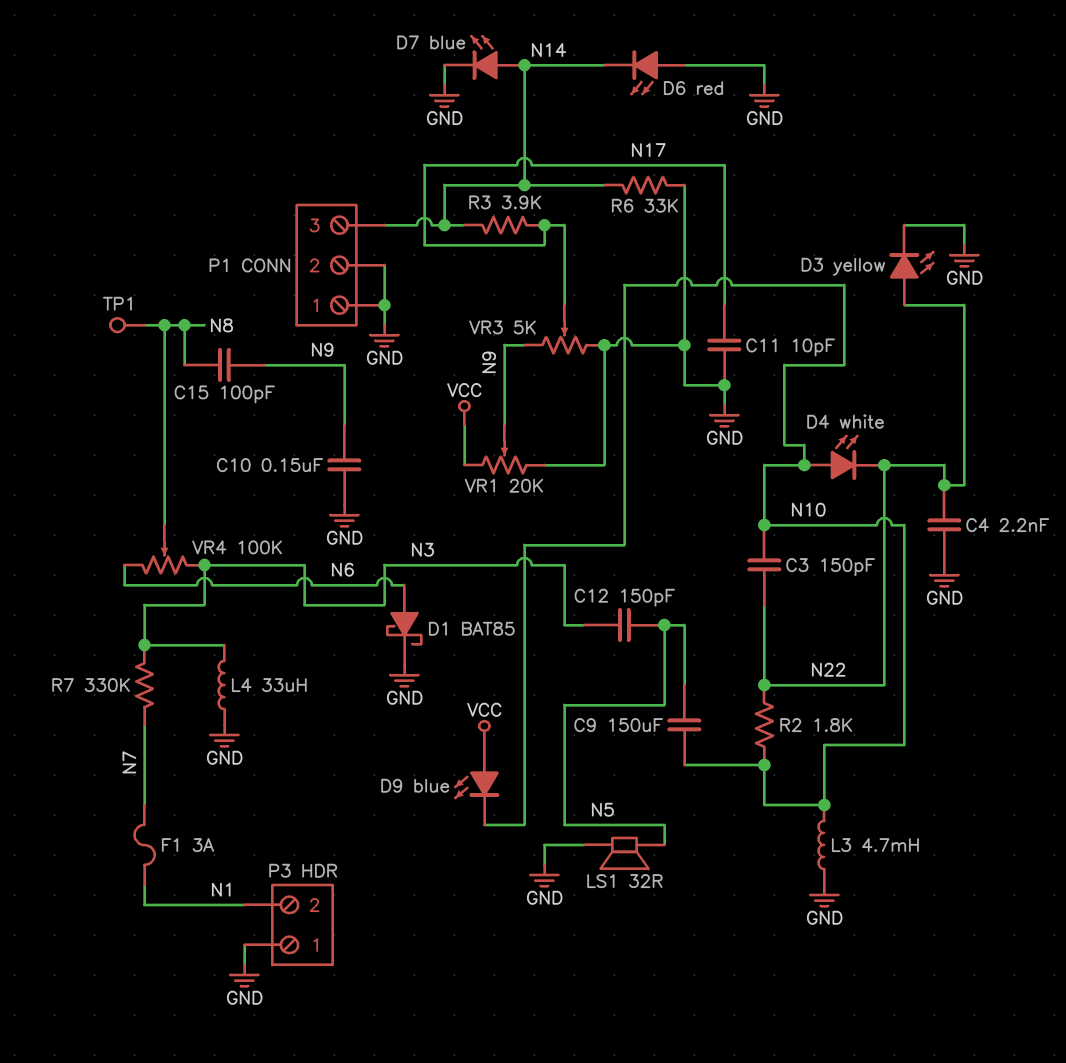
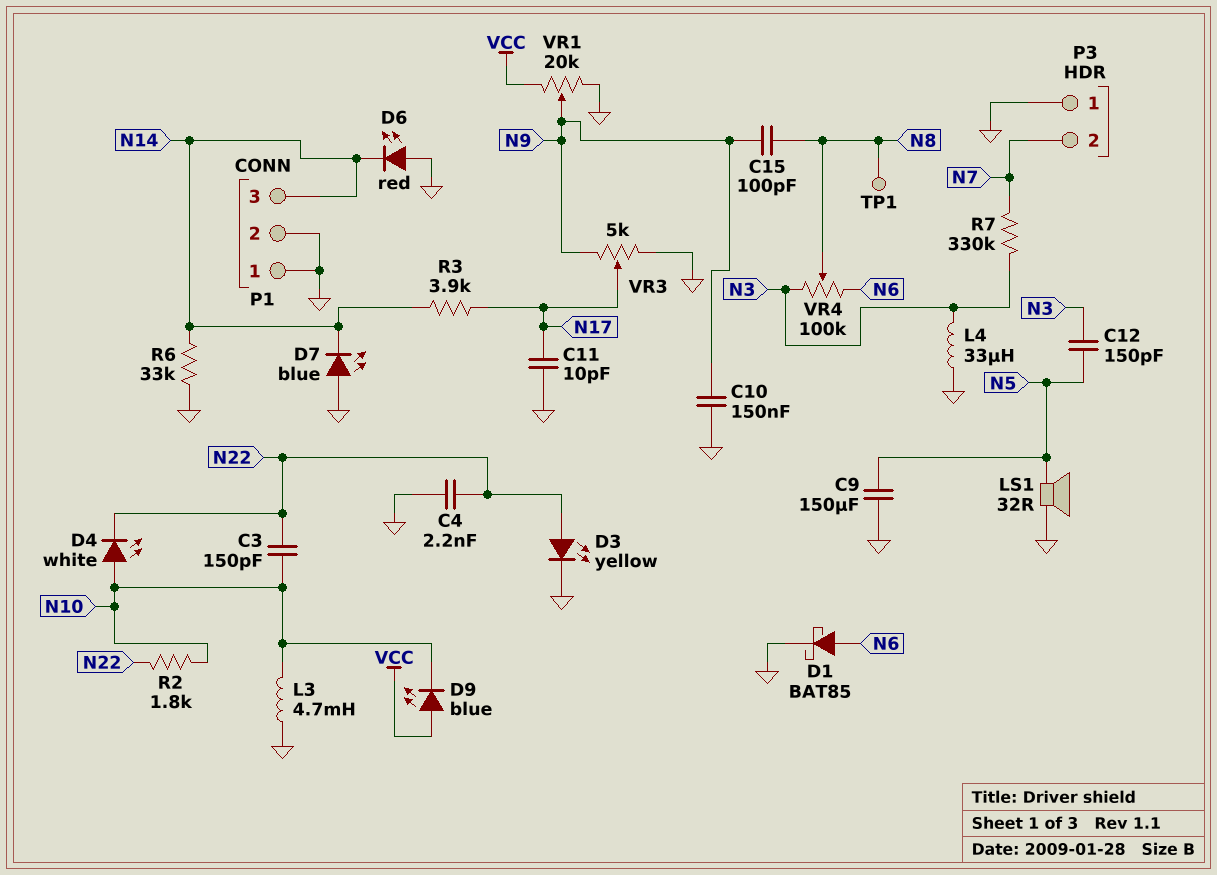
C9: 150uF (N5, N10) -> 150uF (GND, N5)
D7: LED blue (A N14, K GND) -> LED blue (A GND, K N14)
F1: 3A (N1, N7) -> none
P3 pin 2: N1 -> N7

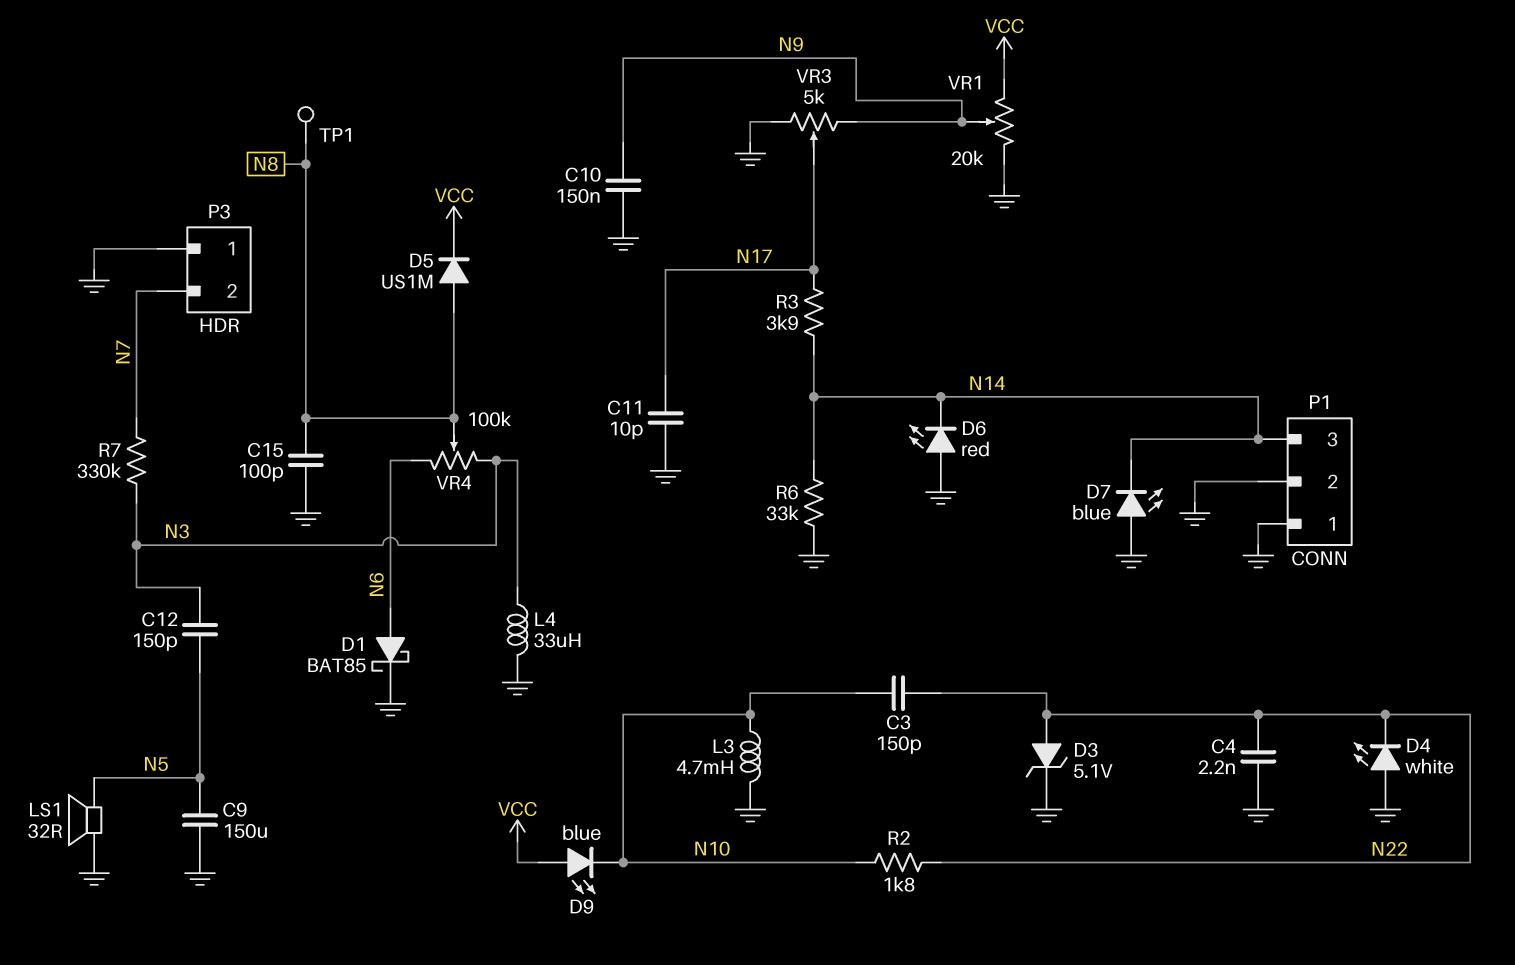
C15: 100pF (N8, N9) -> 100pF (GND, N8)
D3: LED yellow (A N22, K GND) -> zener 5.1V (A N22, K GND)
D4: LED white (A N10, K N22) -> LED white (A GND, K N22)
D5: none -> diode US1M (A N8, K VCC)

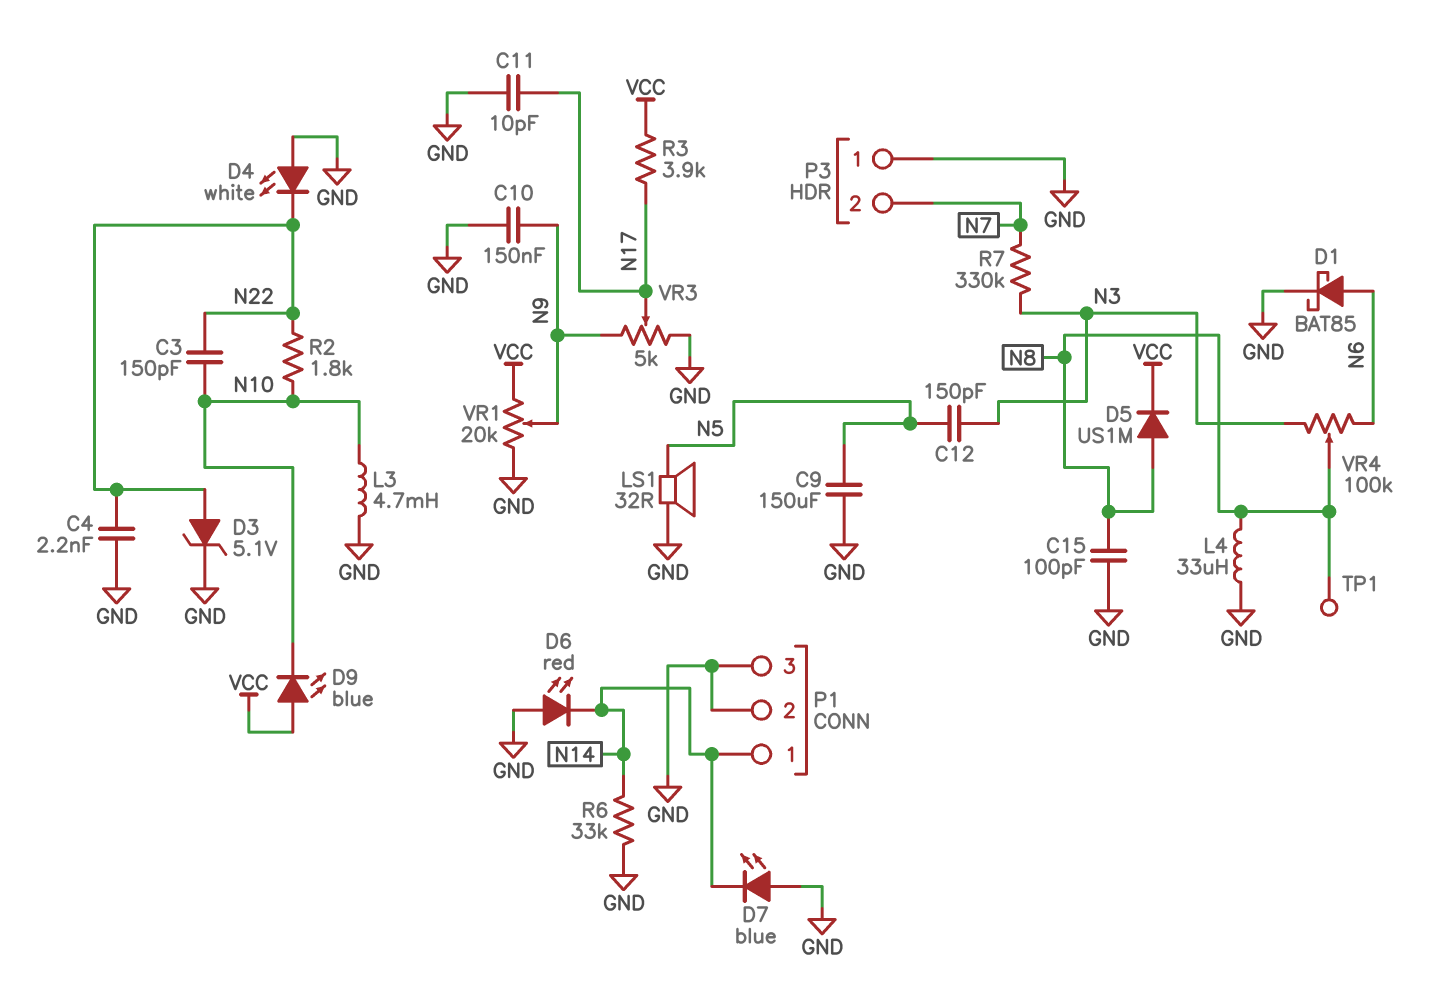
L4: 33uH (GND, N3) -> 33uH (GND, N8)
P1 pin 1: GND -> N14
P1 pin 3: N14 -> GND
R3: 3.9k (N14, N17) -> 3.9k (N17, VCC)

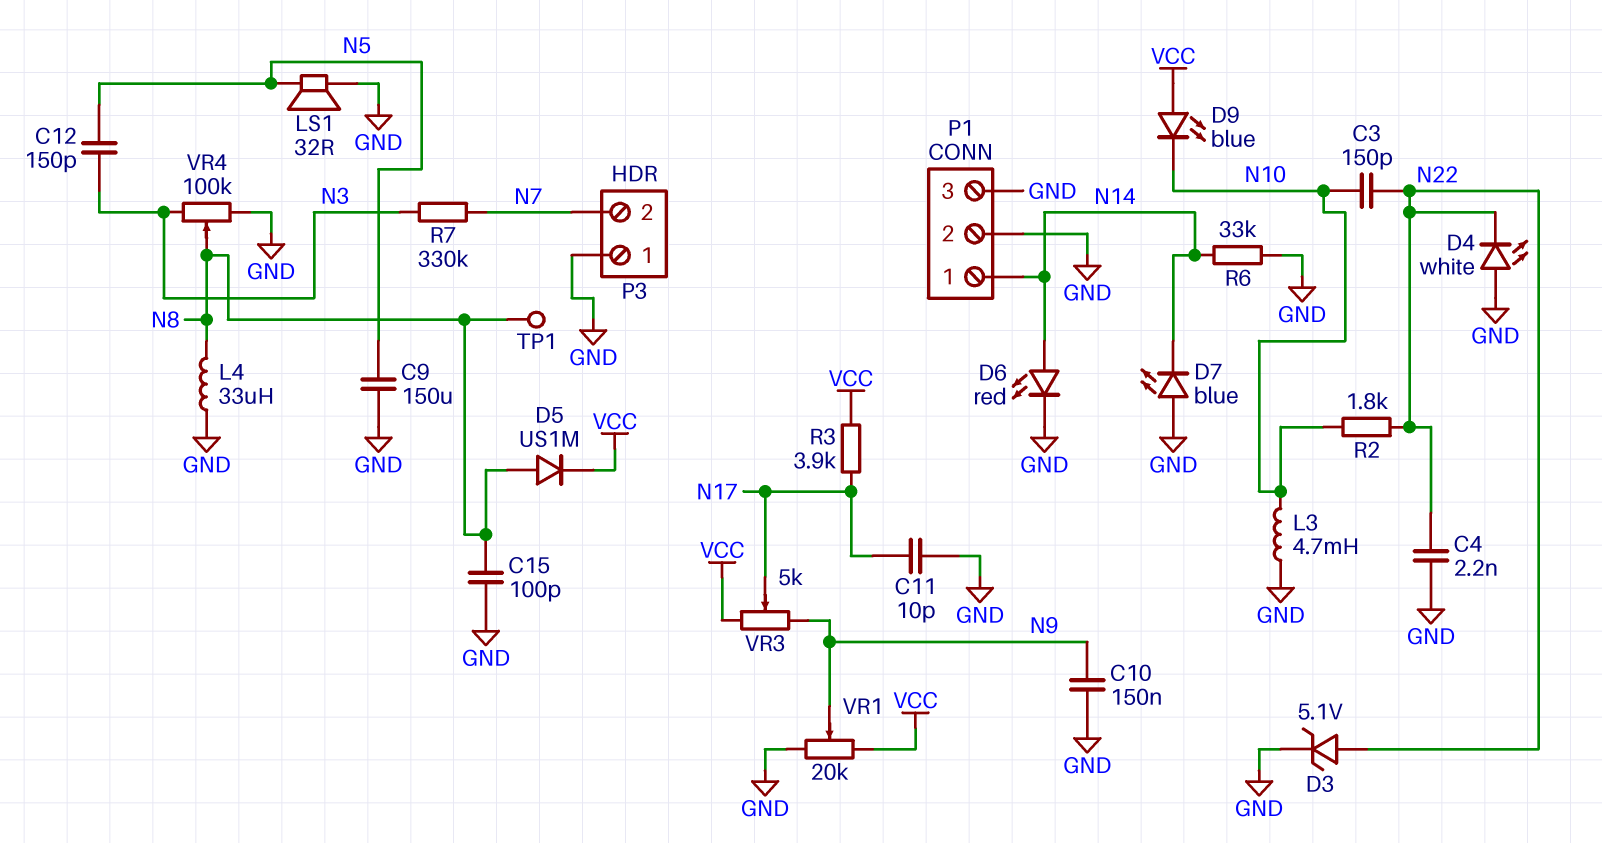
D1: schottky BAT85 (A N6, K GND) -> none
D6: LED red (A GND, K N14) -> LED red (A N14, K GND)
VR3: 5k (GND, N9, wiper N17) -> 5k (N9, VCC, wiper N17)
VR4: 100k (N3, N6, wiper N8) -> 100k (GND, N3, wiper N8)

